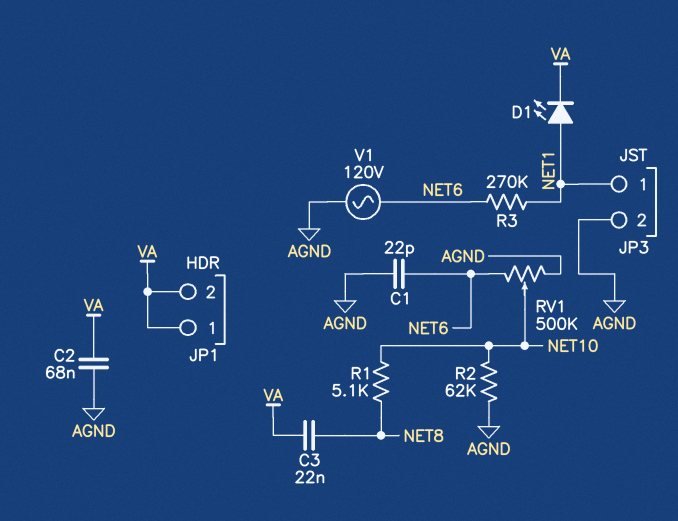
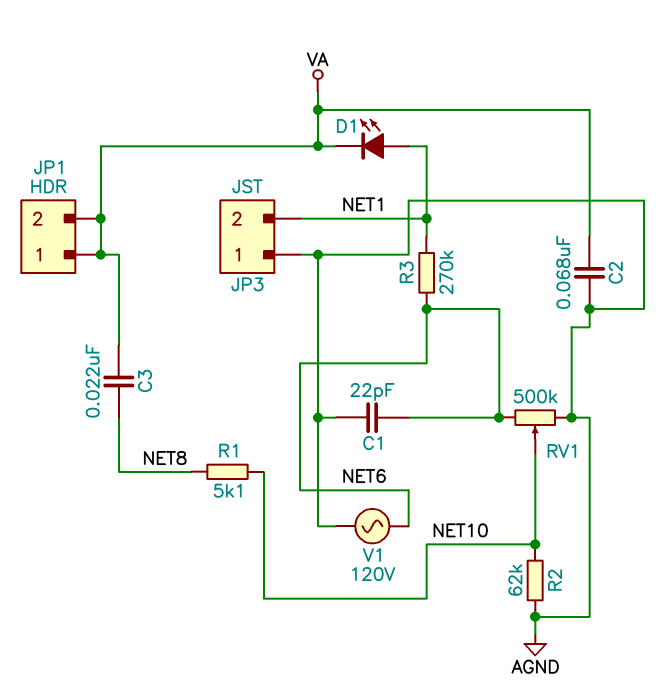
JP3 pin 1: NET1 -> AGND
JP3 pin 2: AGND -> NET1

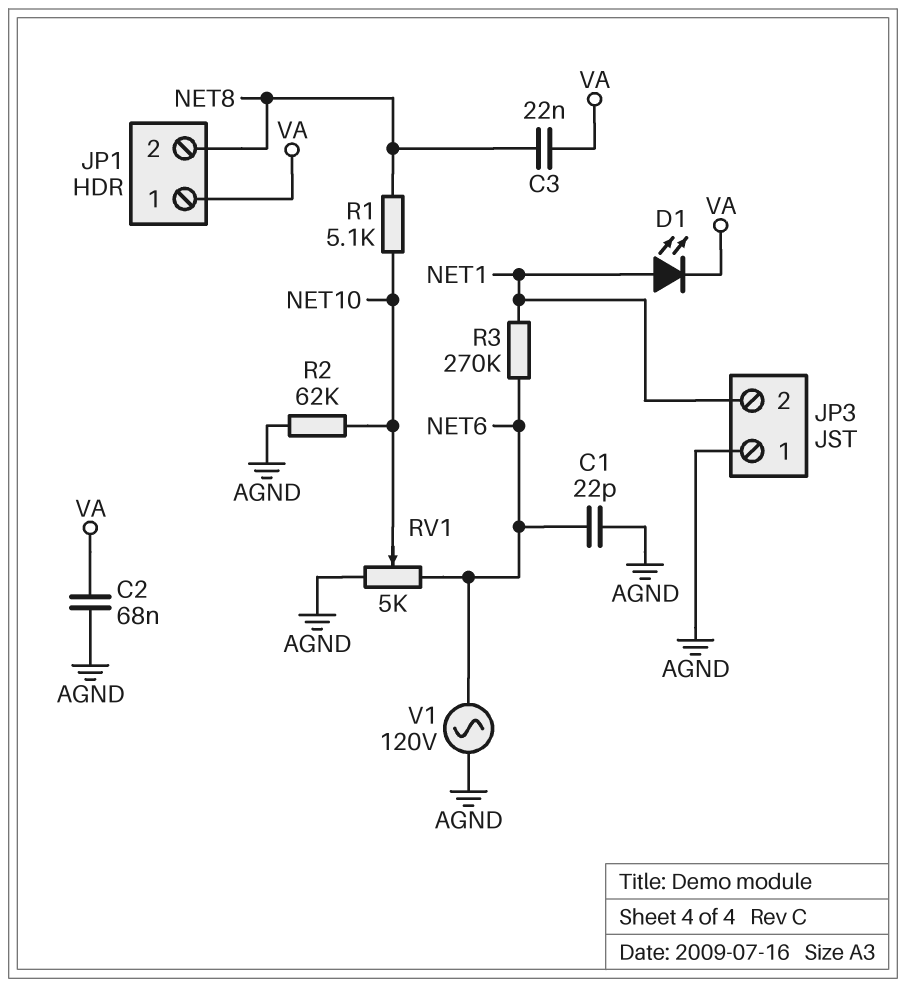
JP1 pin 2: VA -> NET8
RV1: 500k (AGND, NET6, wiper NET10) -> 5k (AGND, NET6, wiper NET10)

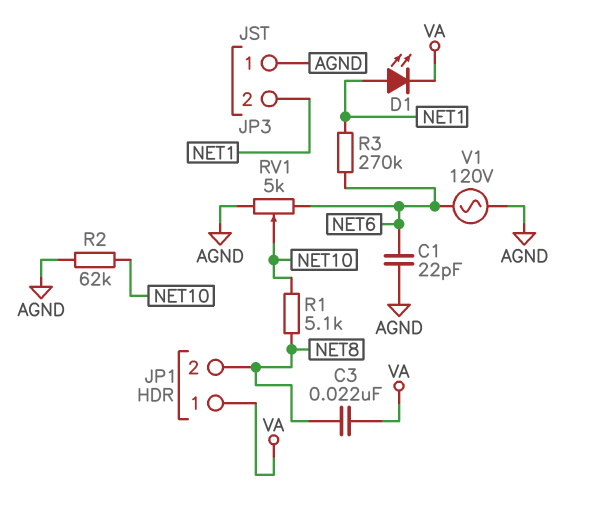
C2: 68nF (AGND, VA) -> none

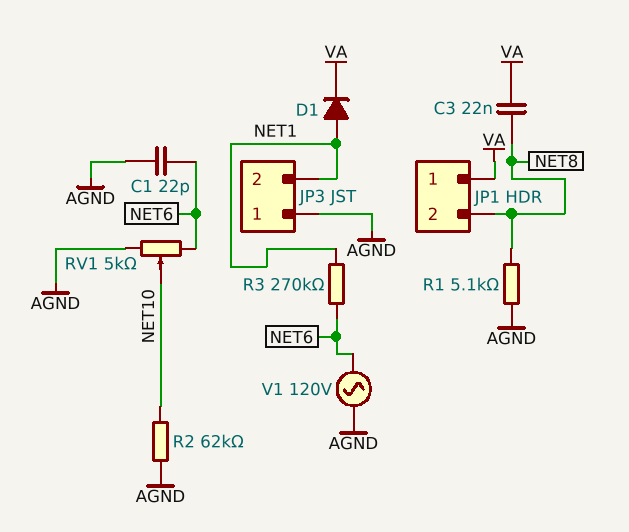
D1: LED (A NET1, K VA) -> diode (A NET1, K VA)
R1: 5.1k (NET8, NET10) -> 5.1k (AGND, NET8)

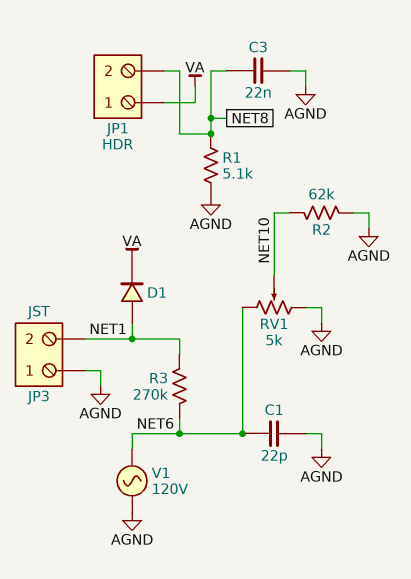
C3: 22nF (NET8, VA) -> 22nF (AGND, NET8)

